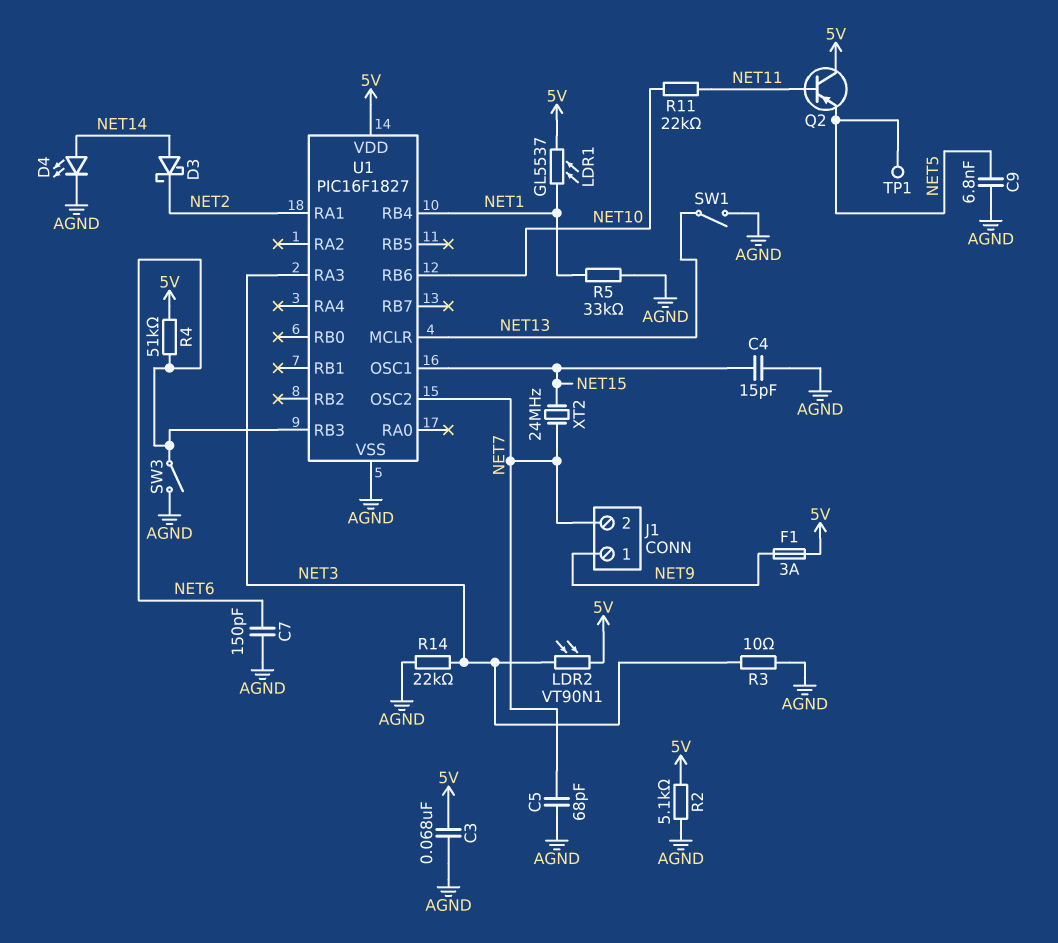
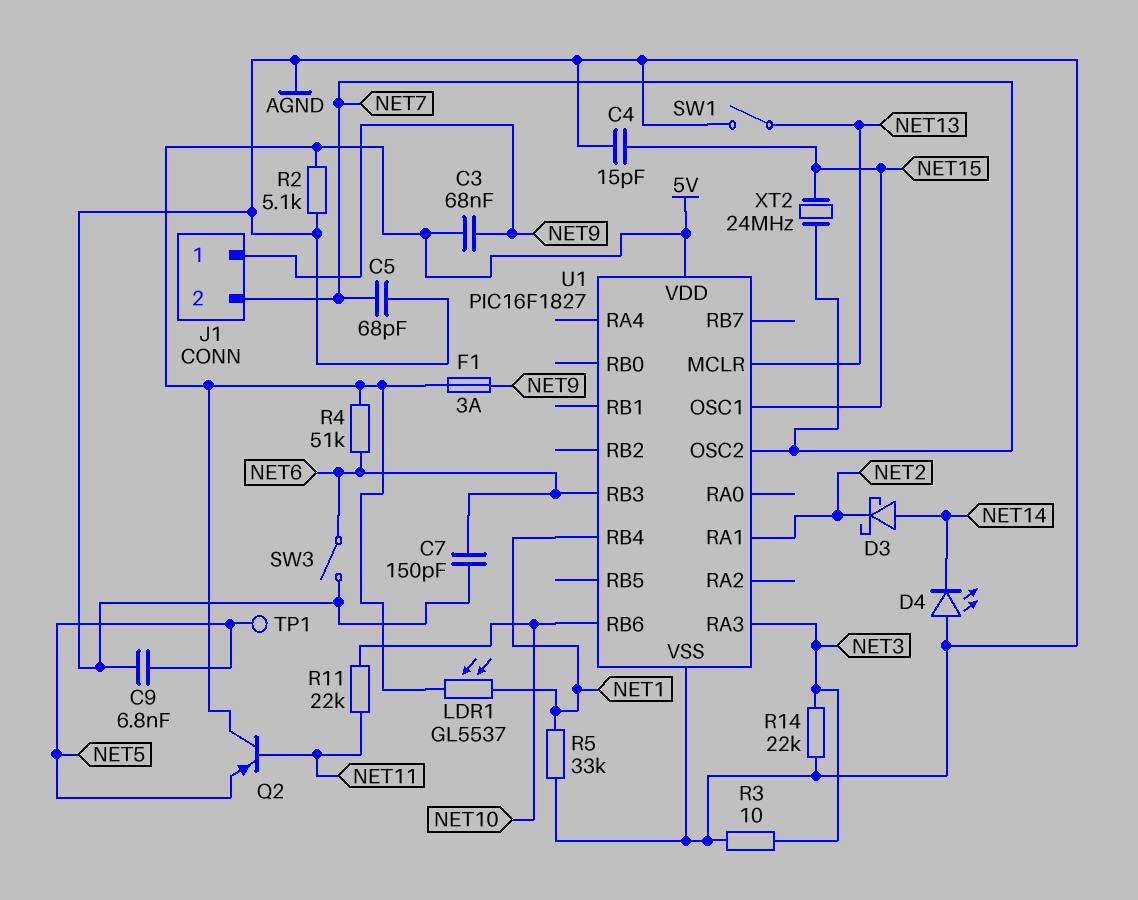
C3: 68nF (5V, AGND) -> 68nF (5V, NET9)
D4: LED (A NET14, K AGND) -> LED (A AGND, K NET14)
LDR2: VT90N1 (5V, NET3) -> none

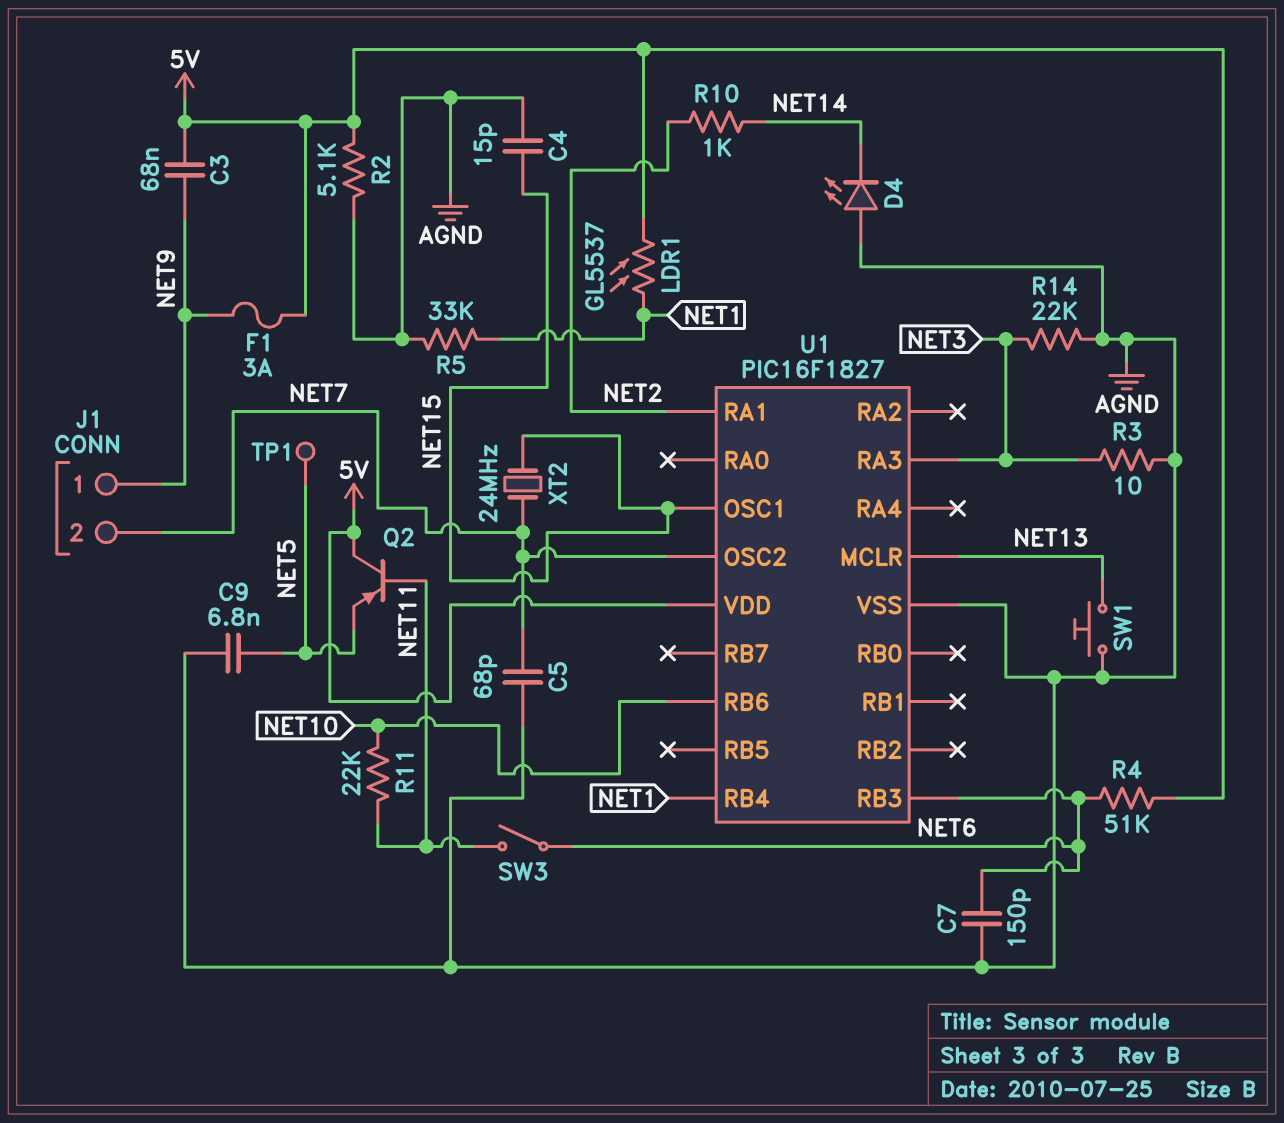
D3: schottky (A NET14, K NET2) -> none
R10: none -> 1k (NET2, NET14)
SW1: switch (AGND, NET13) -> button (AGND, NET13)
SW3: switch (AGND, NET6) -> switch (NET6, NET11)

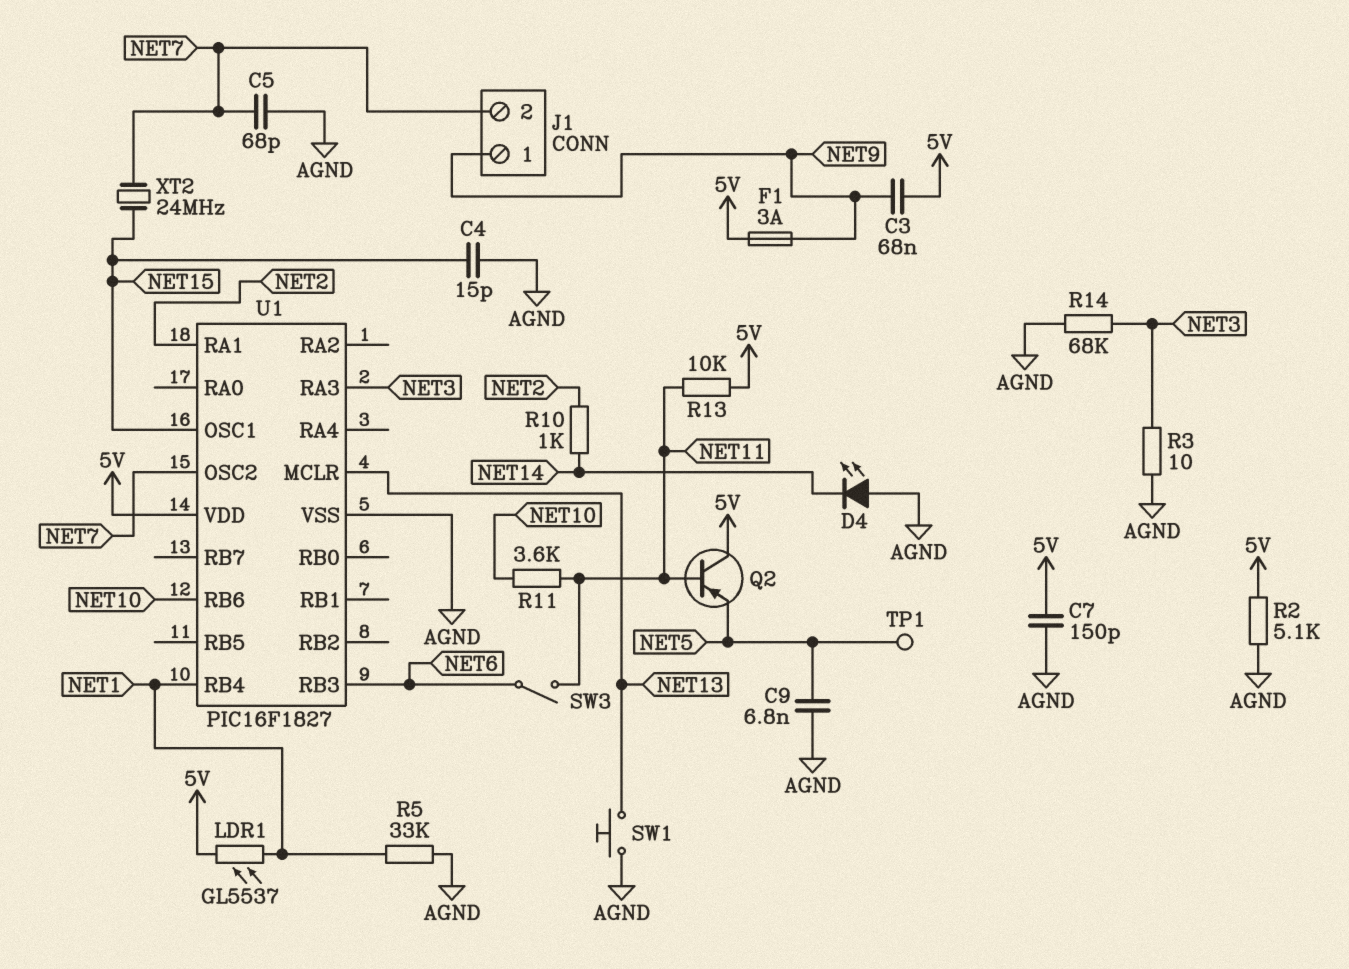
C7: 150pF (AGND, NET6) -> 150pF (5V, AGND)
R4: 51k (5V, NET6) -> none
R11: 22k (NET10, NET11) -> 3.6k (NET10, NET11)
R13: none -> 10k (5V, NET11)
R14: 22k (AGND, NET3) -> 68k (AGND, NET3)

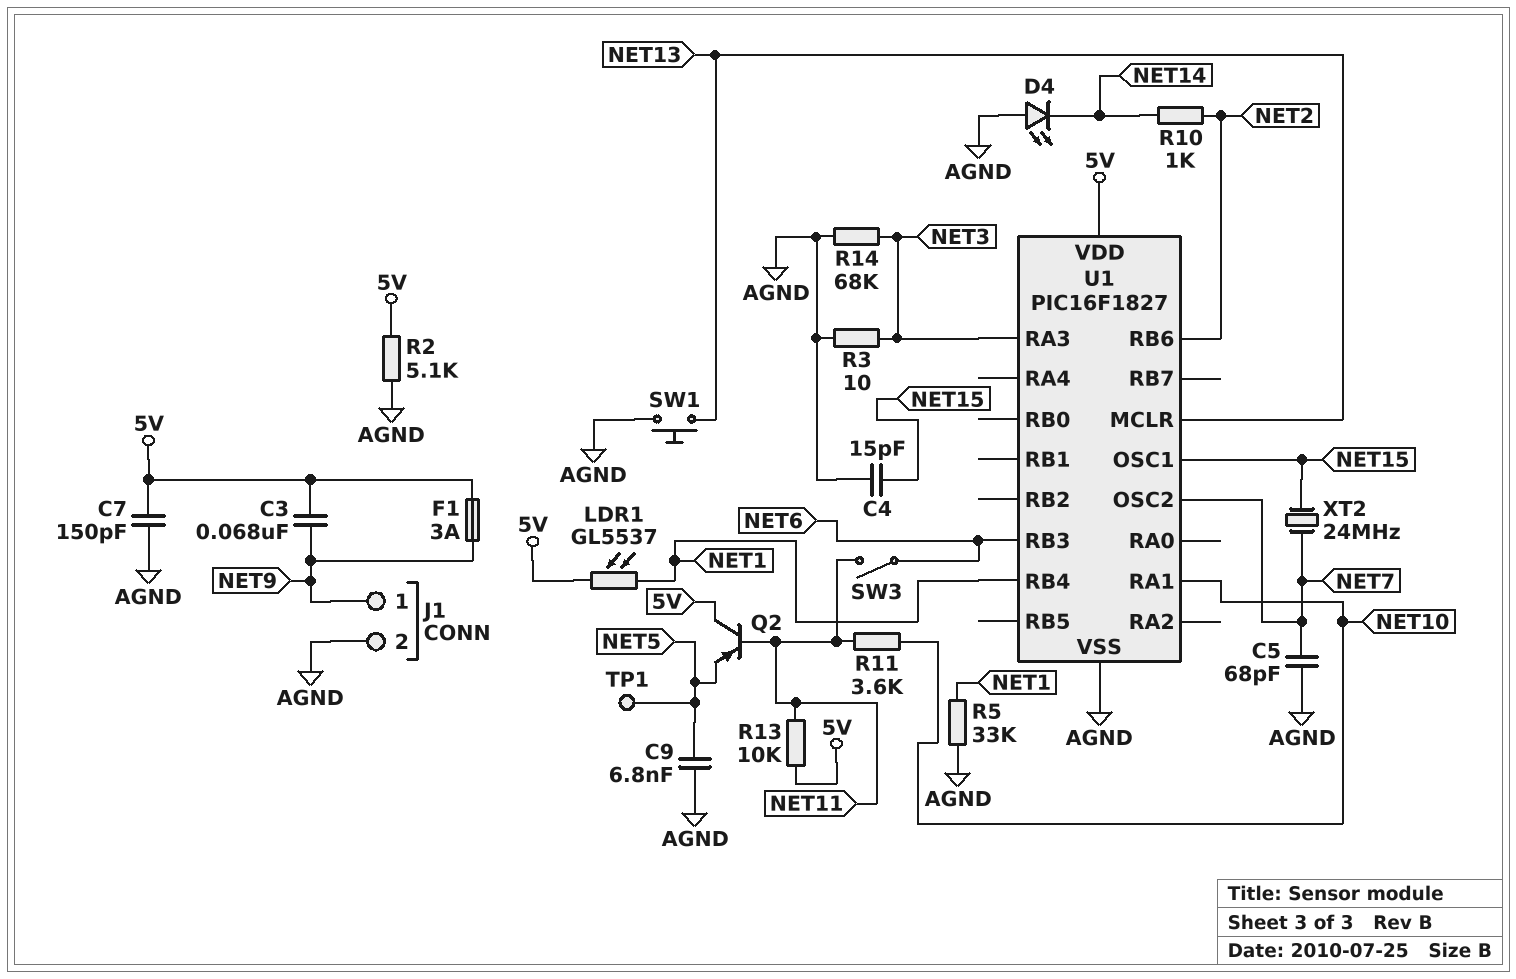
J1 pin 2: NET7 -> AGND
U1 pin RA1: NET2 -> NET10
U1 pin RB6: NET10 -> NET2

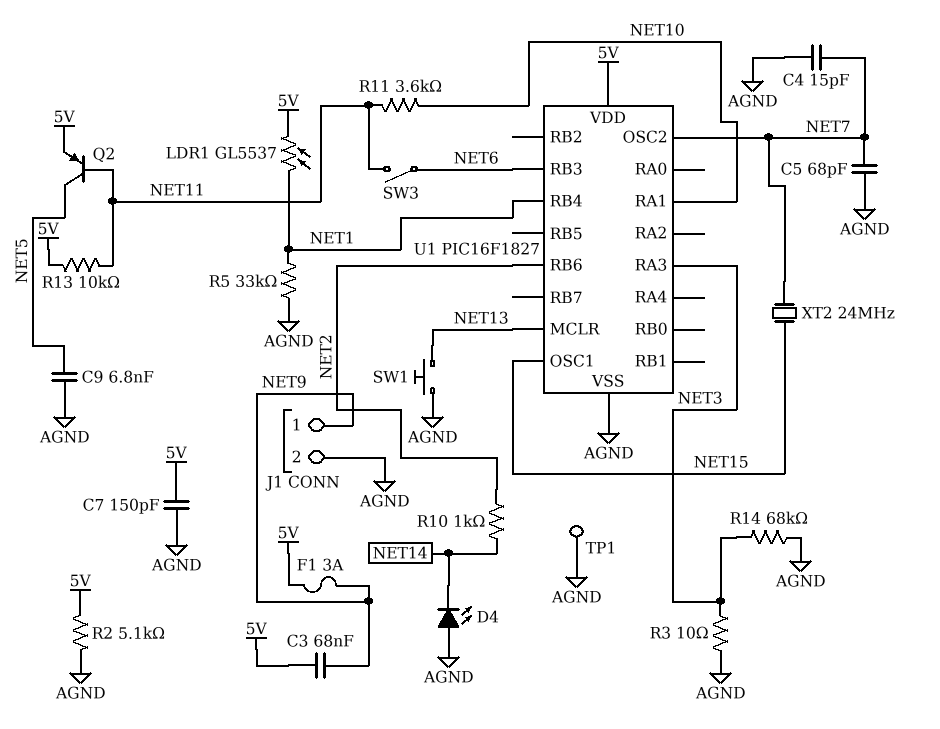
C4: 15pF (AGND, NET15) -> 15pF (AGND, NET7)
Q2: PNP (B NET11, C 5V, E NET5) -> PNP (B NET11, C NET5, E 5V)
TP1: test point (NET5) -> test point (AGND)

